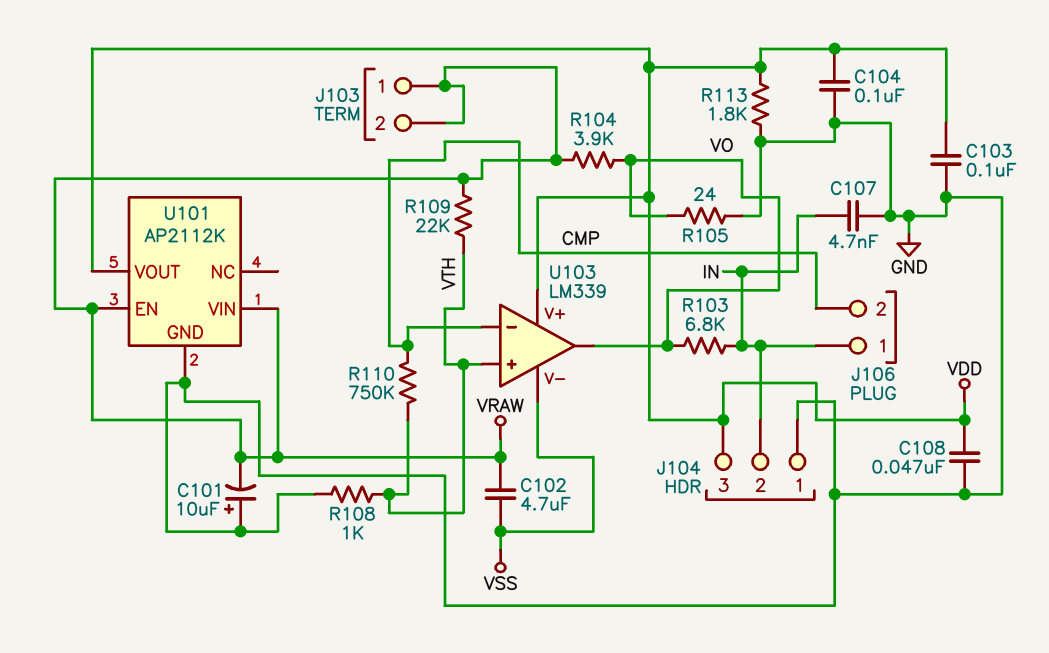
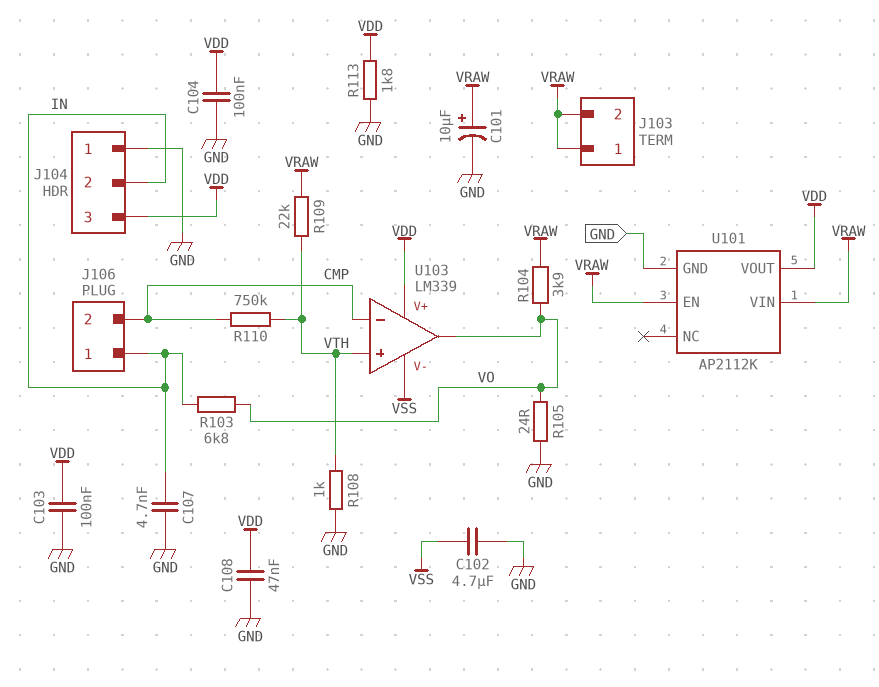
C101: 10uF (plus GND, minus VRAW) -> 10uF (plus VRAW, minus GND)
C102: 4.7uF (VRAW, VSS) -> 4.7uF (GND, VSS)

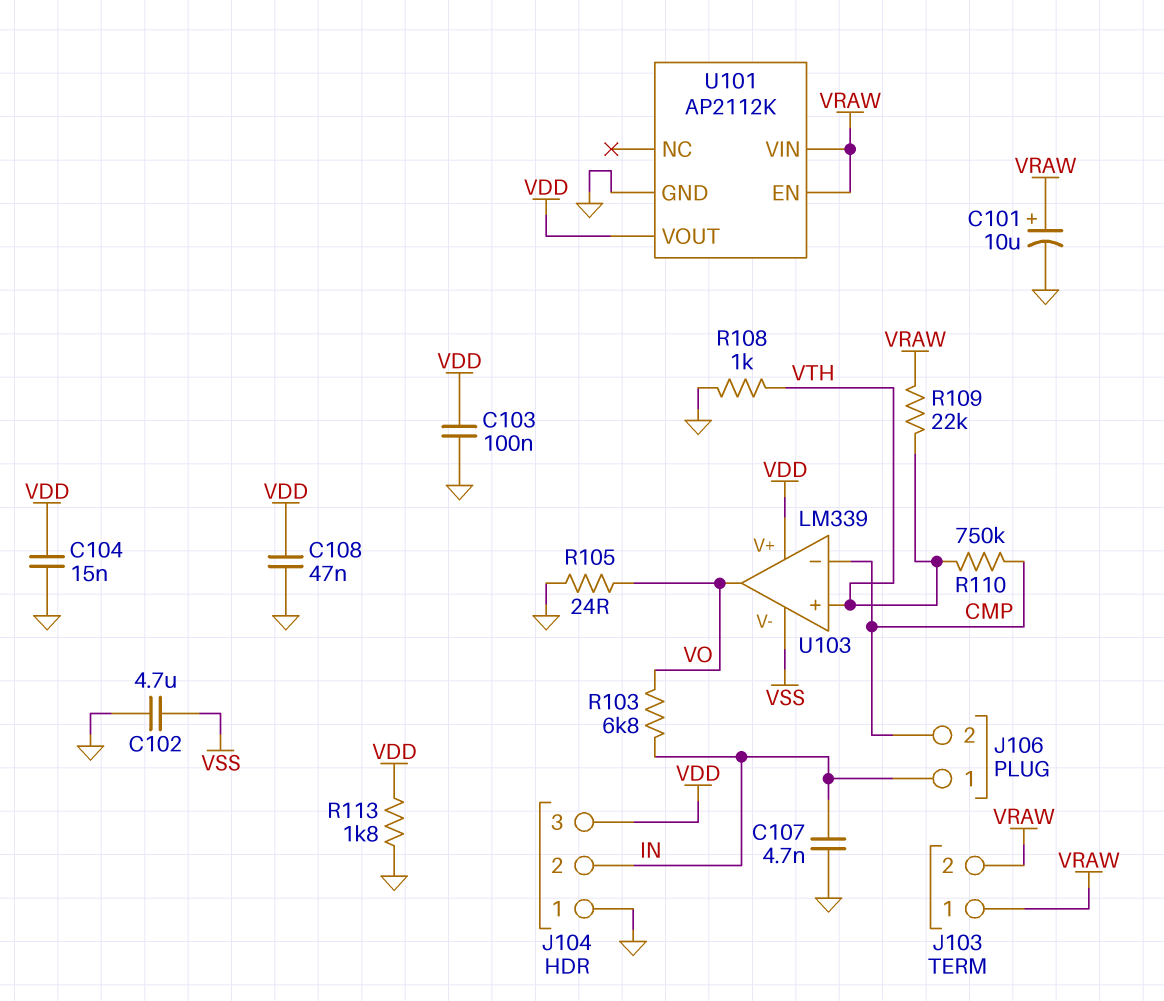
C104: 100nF (GND, VDD) -> 15nF (GND, VDD)
R104: 3.9k (VO, VRAW) -> none

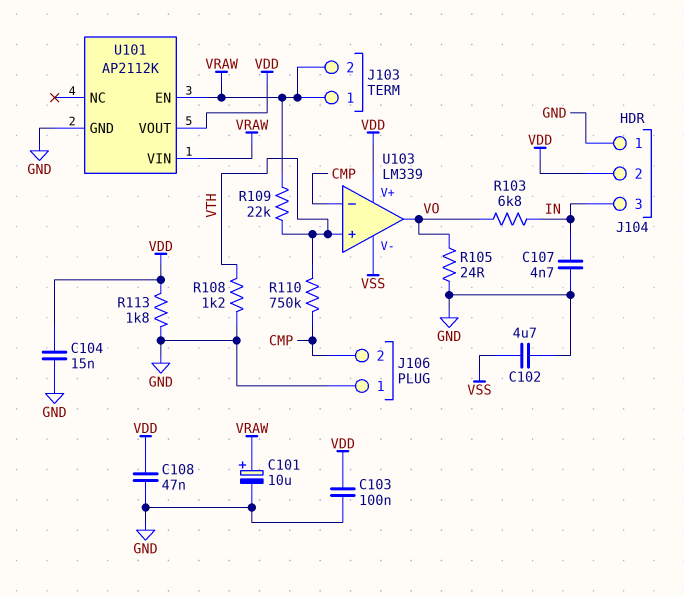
J104 pin 2: IN -> VDD
J104 pin 3: VDD -> IN
J106 pin 1: IN -> GND
R108: 1k (GND, VTH) -> 1.2k (GND, VTH)

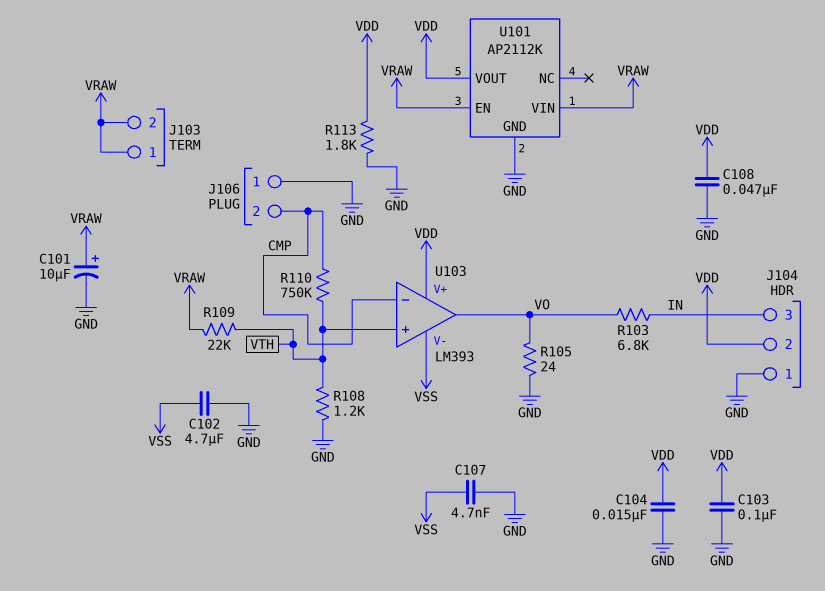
C107: 4.7nF (GND, IN) -> 4.7nF (GND, VSS)
U103: LM339 -> LM393

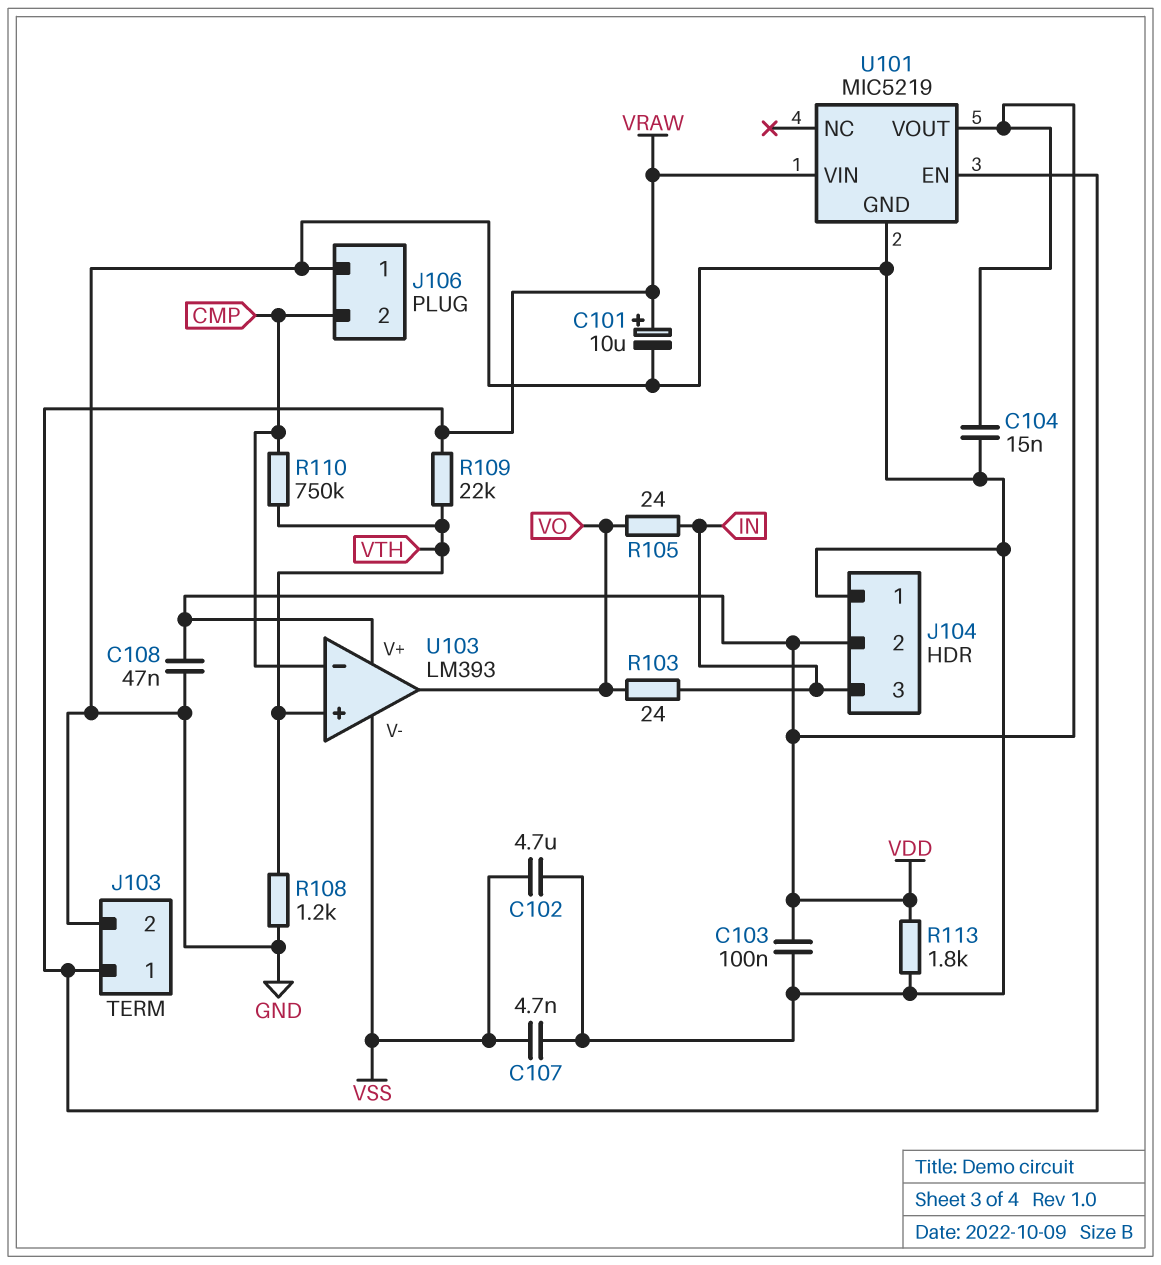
J103 pin 2: VRAW -> GND
R103: 6.8k (IN, VO) -> 24 (IN, VO)
R105: 24 (GND, VO) -> 24 (IN, VO)
U101: AP2112K -> MIC5219

